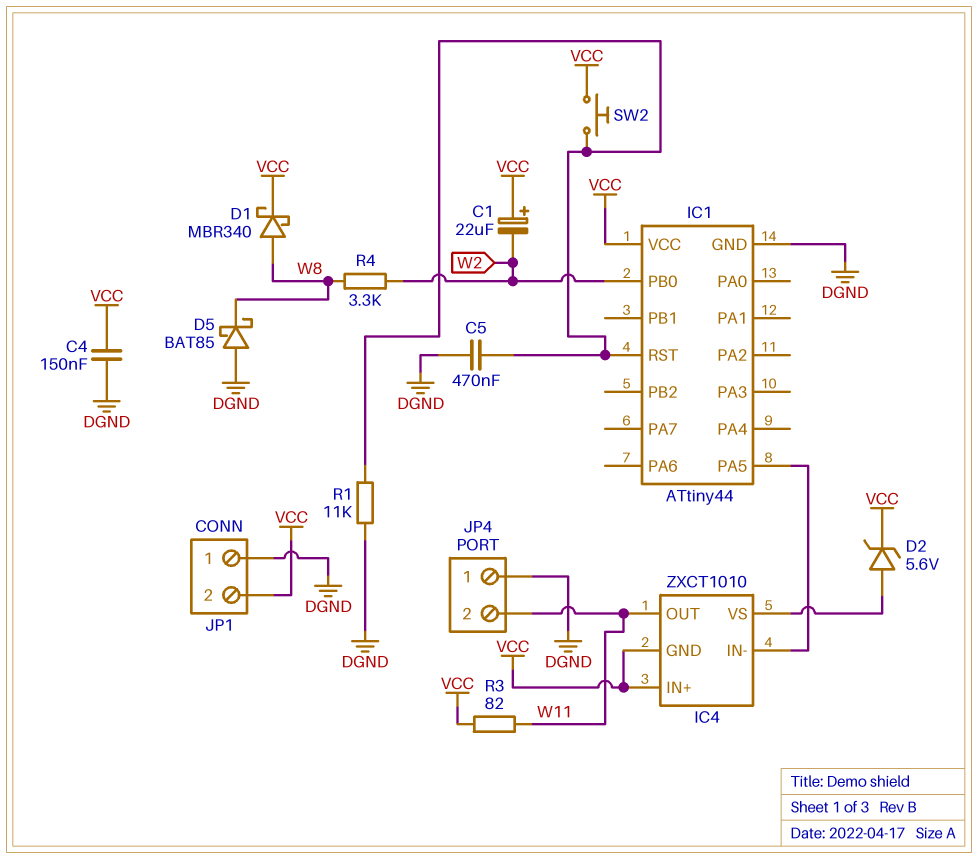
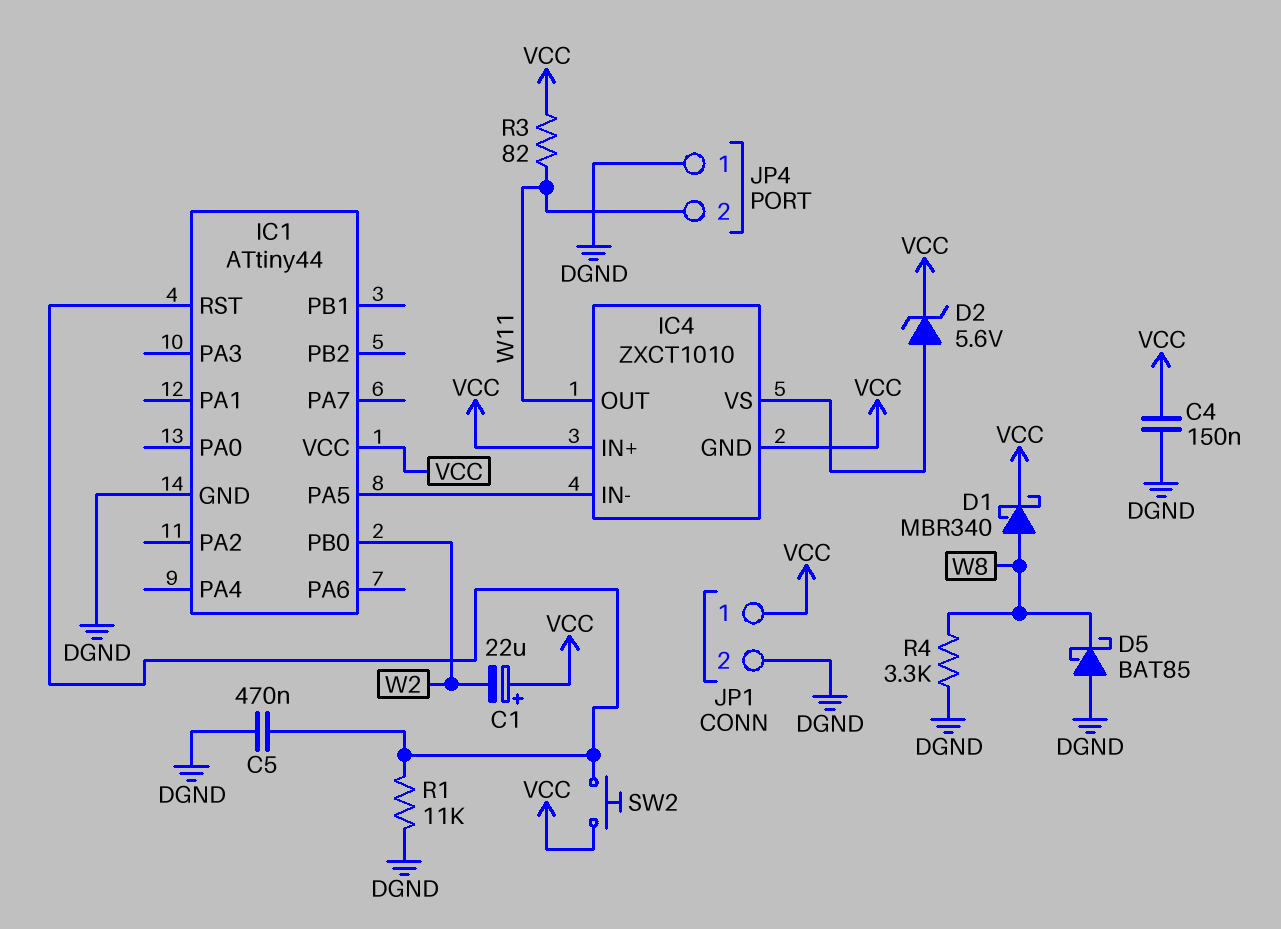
JP1 pin 1: DGND -> VCC
JP1 pin 2: VCC -> DGND
R4: 3.3k (W2, W8) -> 3.3k (DGND, W8)

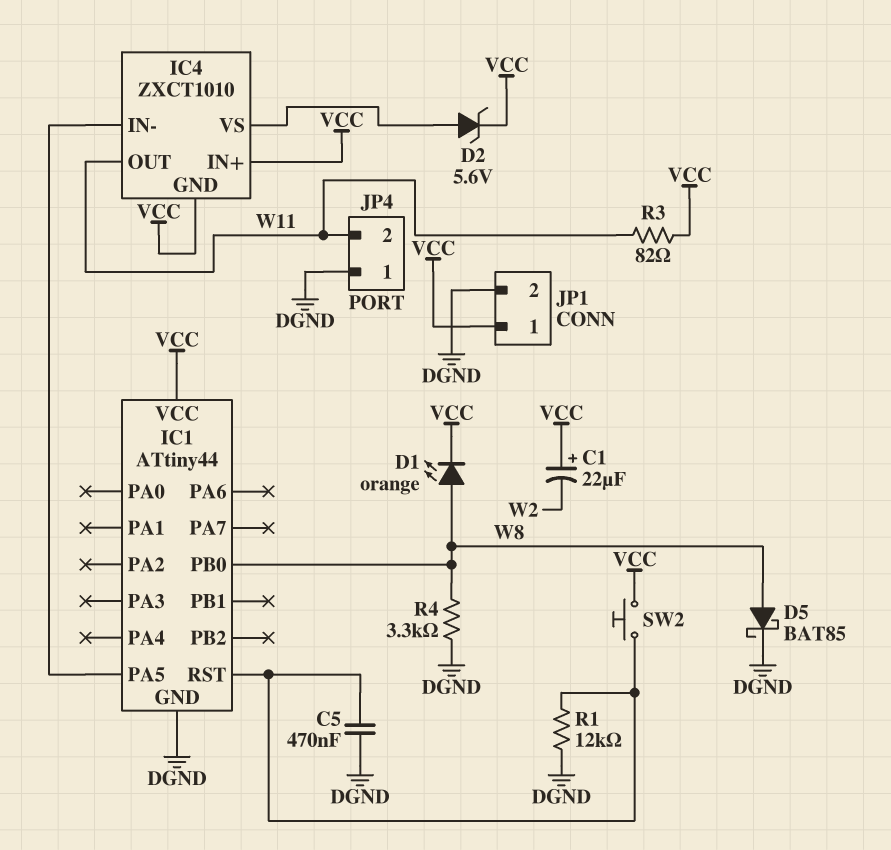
C4: 150nF (DGND, VCC) -> none
D1: schottky MBR340 (A W8, K VCC) -> LED orange (A W8, K VCC)
D5: schottky BAT85 (A DGND, K W8) -> schottky BAT85 (A W8, K DGND)
IC1 pin PB0: W2 -> W8
R1: 11k (DGND, IC1/RST) -> 12k (DGND, IC1/RST)

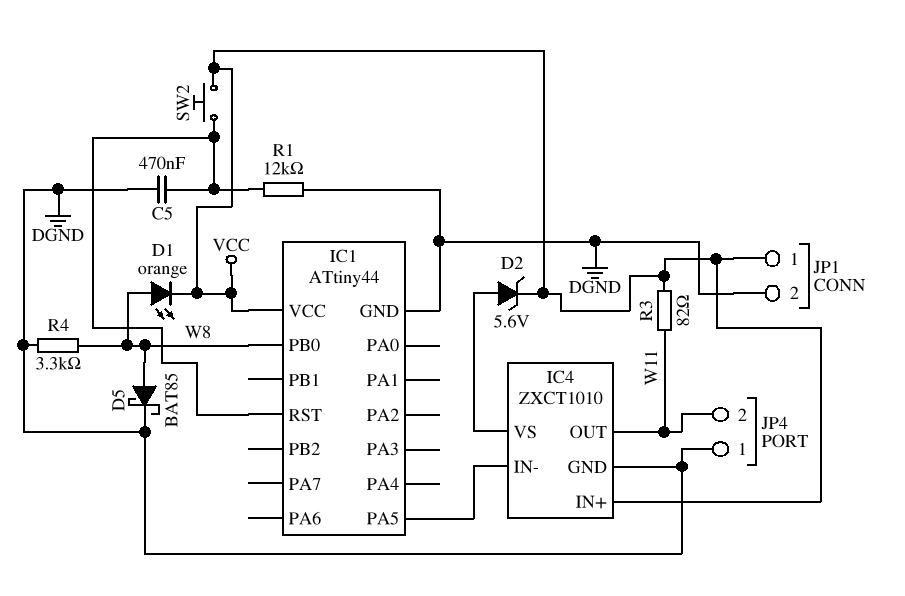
C1: 22uF (plus VCC, minus W2) -> none
IC4 pin GND: VCC -> DGND

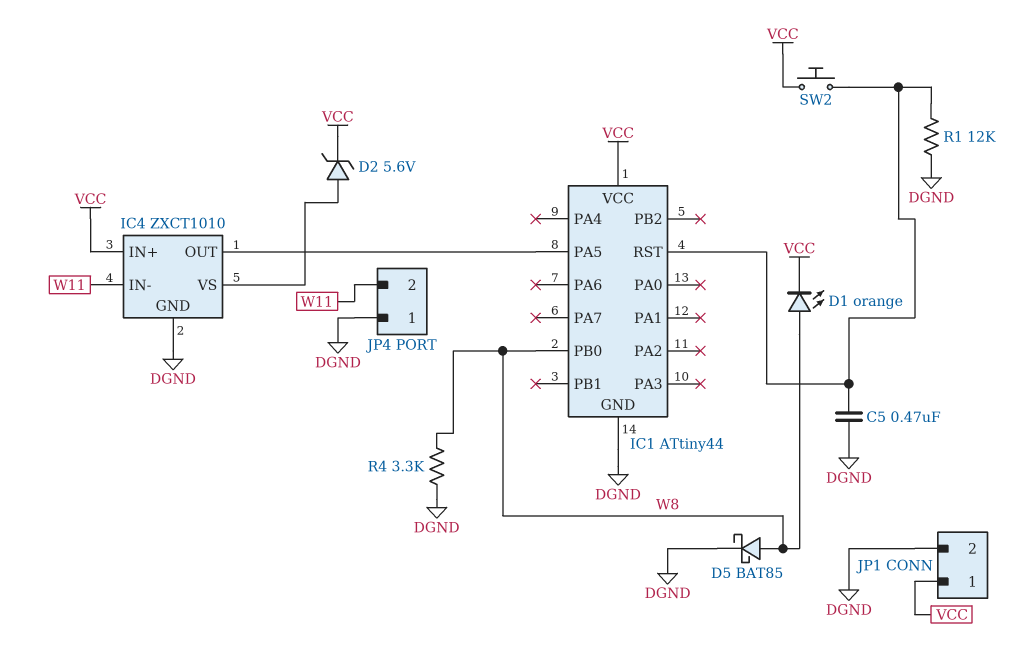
IC4 pin IN-: IC1/PA5 -> W11
IC4 pin OUT: W11 -> IC1/PA5
R3: 82 (VCC, W11) -> none

